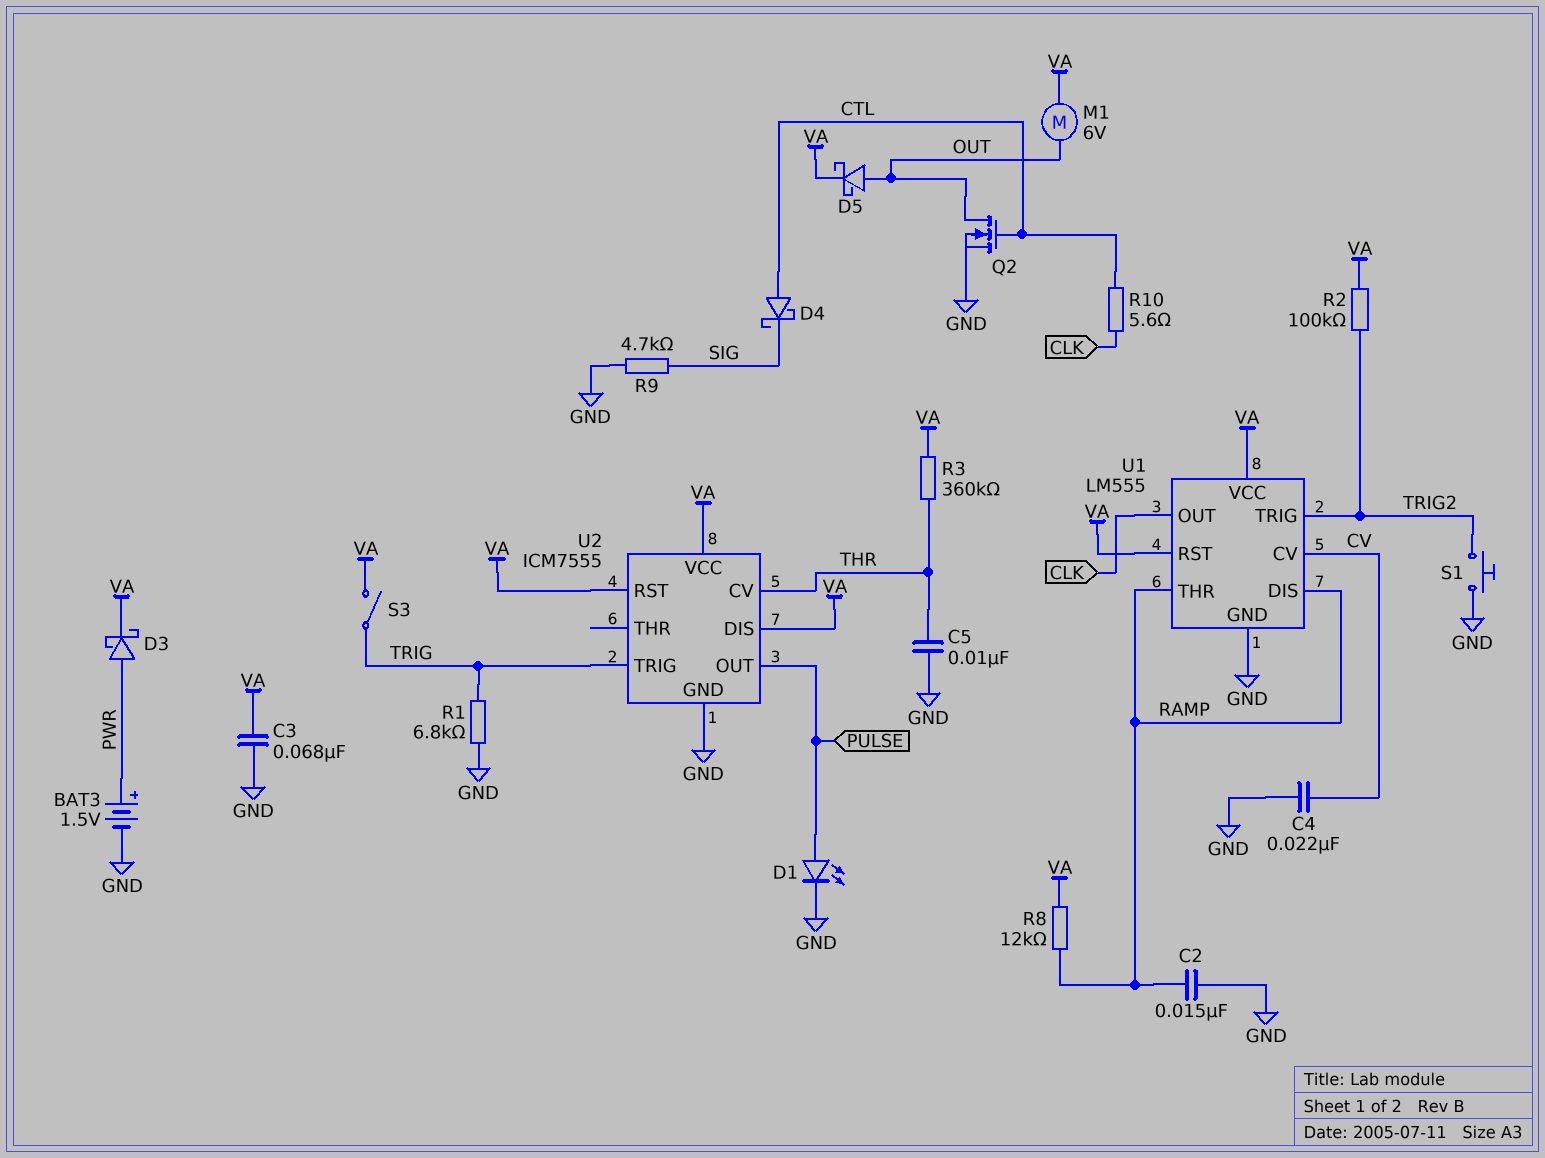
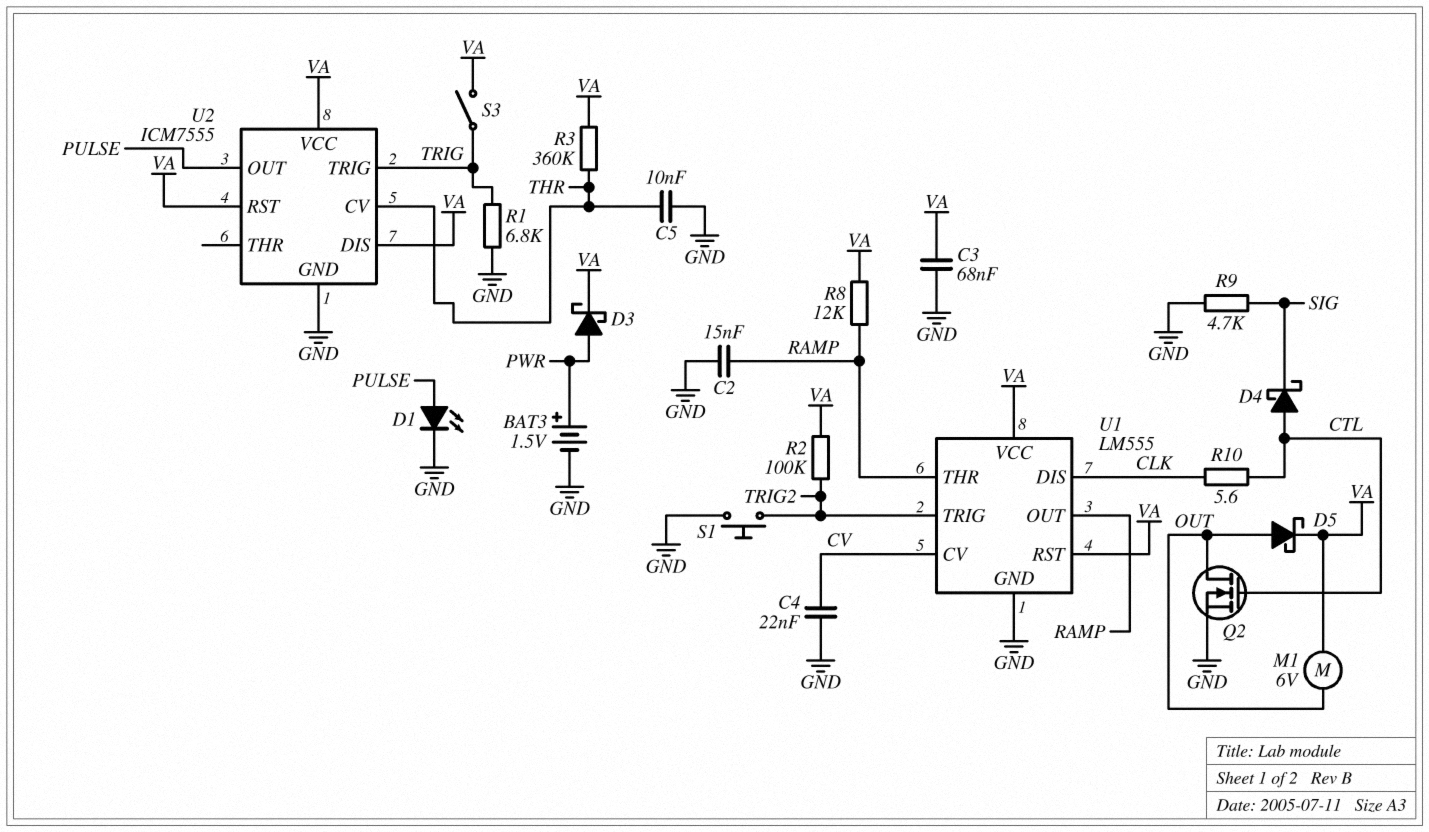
U1 pin DIS: RAMP -> CLK
U1 pin OUT: CLK -> RAMP

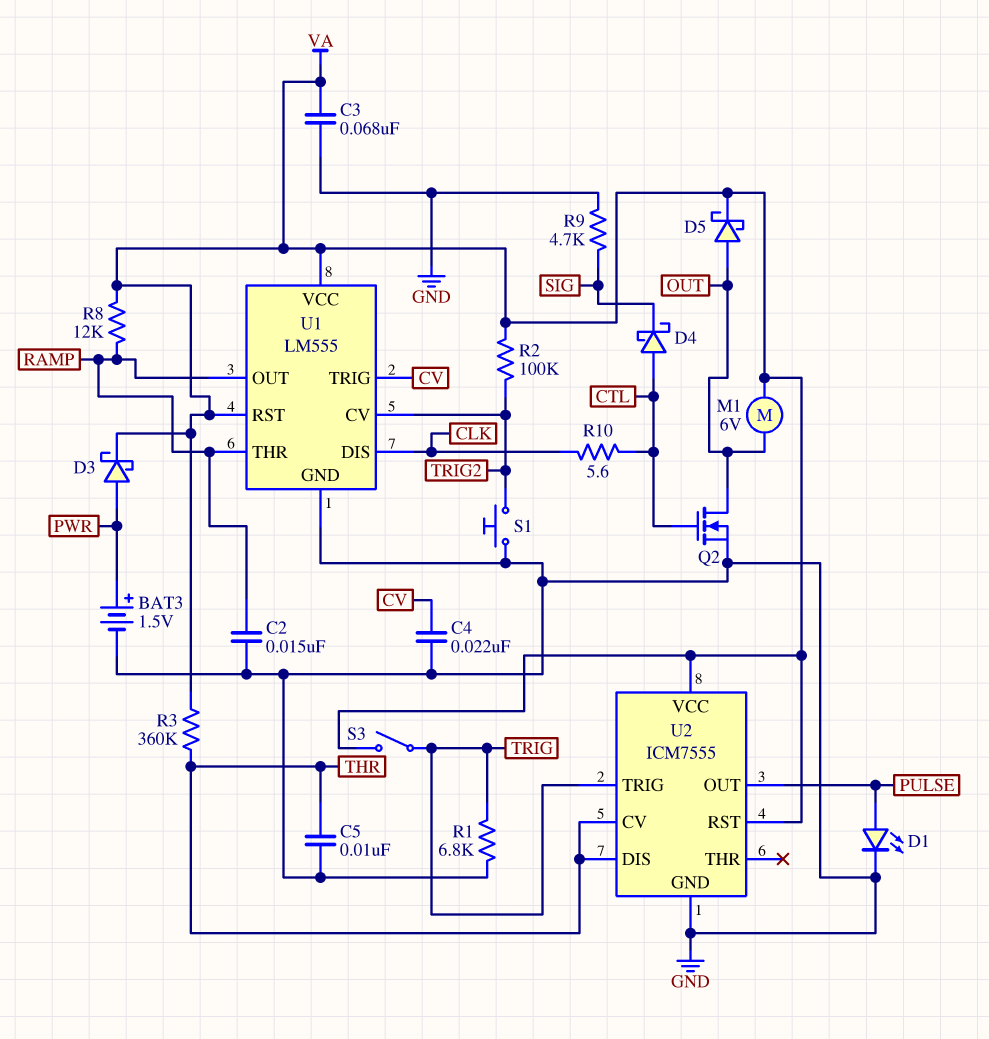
U1 pin CV: CV -> TRIG2
U1 pin TRIG: TRIG2 -> CV
U2 pin DIS: VA -> THR

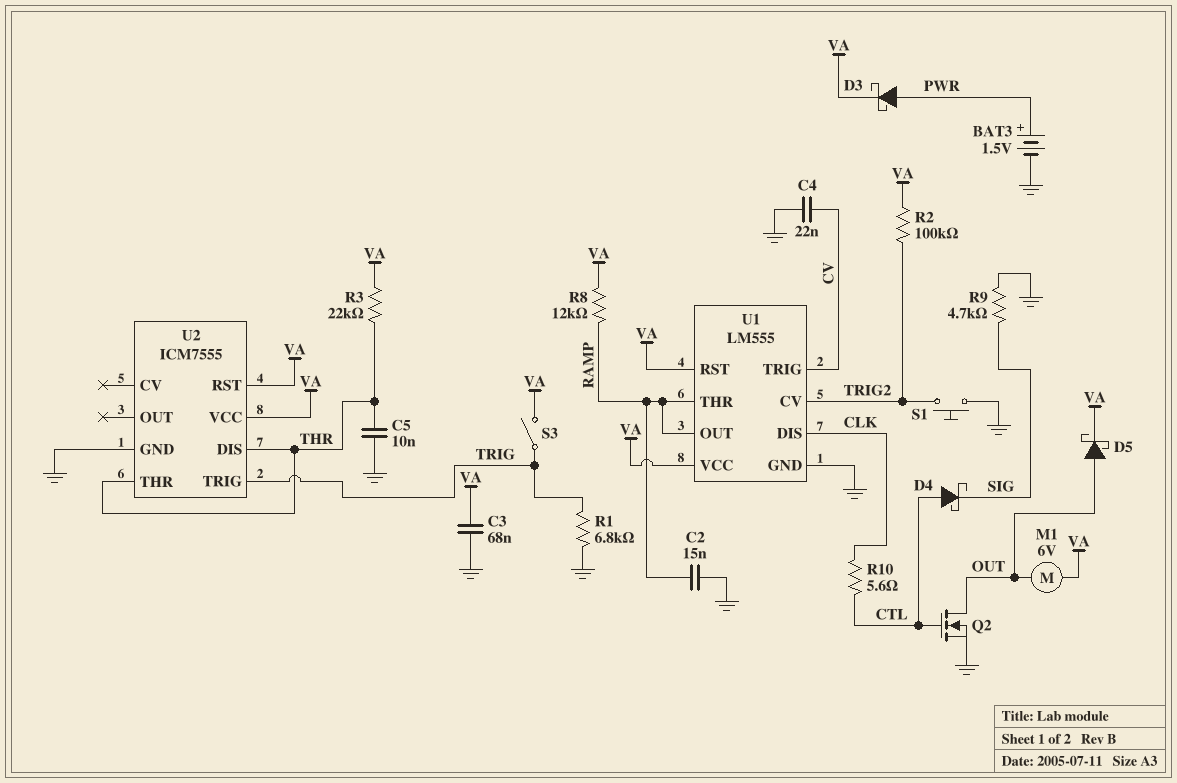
D1: LED (A PULSE, K GND) -> none
R3: 360k (THR, VA) -> 22k (THR, VA)
U2 pin CV: THR -> none
U2 pin OUT: PULSE -> none
U2 pin THR: none -> THR

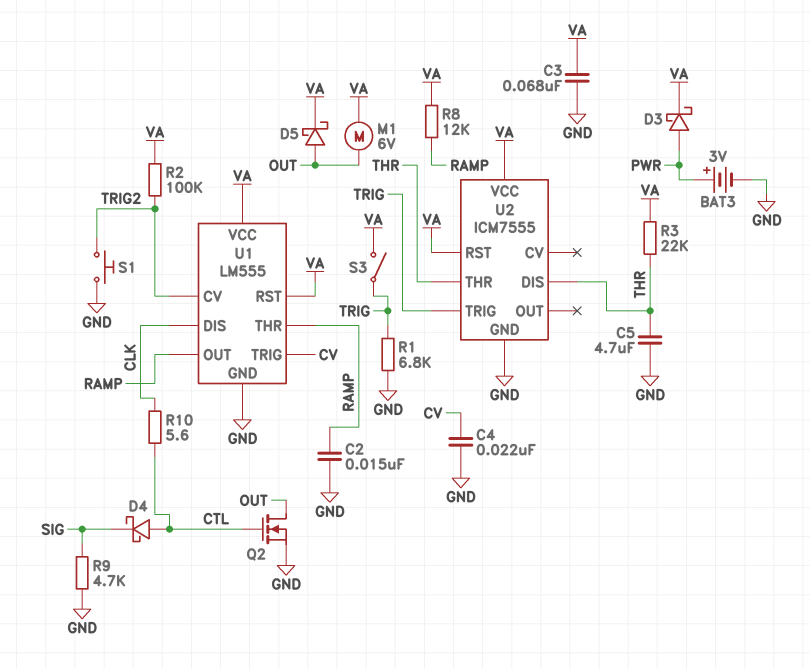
BAT3: 1.5V (plus PWR, minus GND) -> 3V (plus PWR, minus GND)
C5: 10nF (GND, THR) -> 4.7uF (GND, THR)

